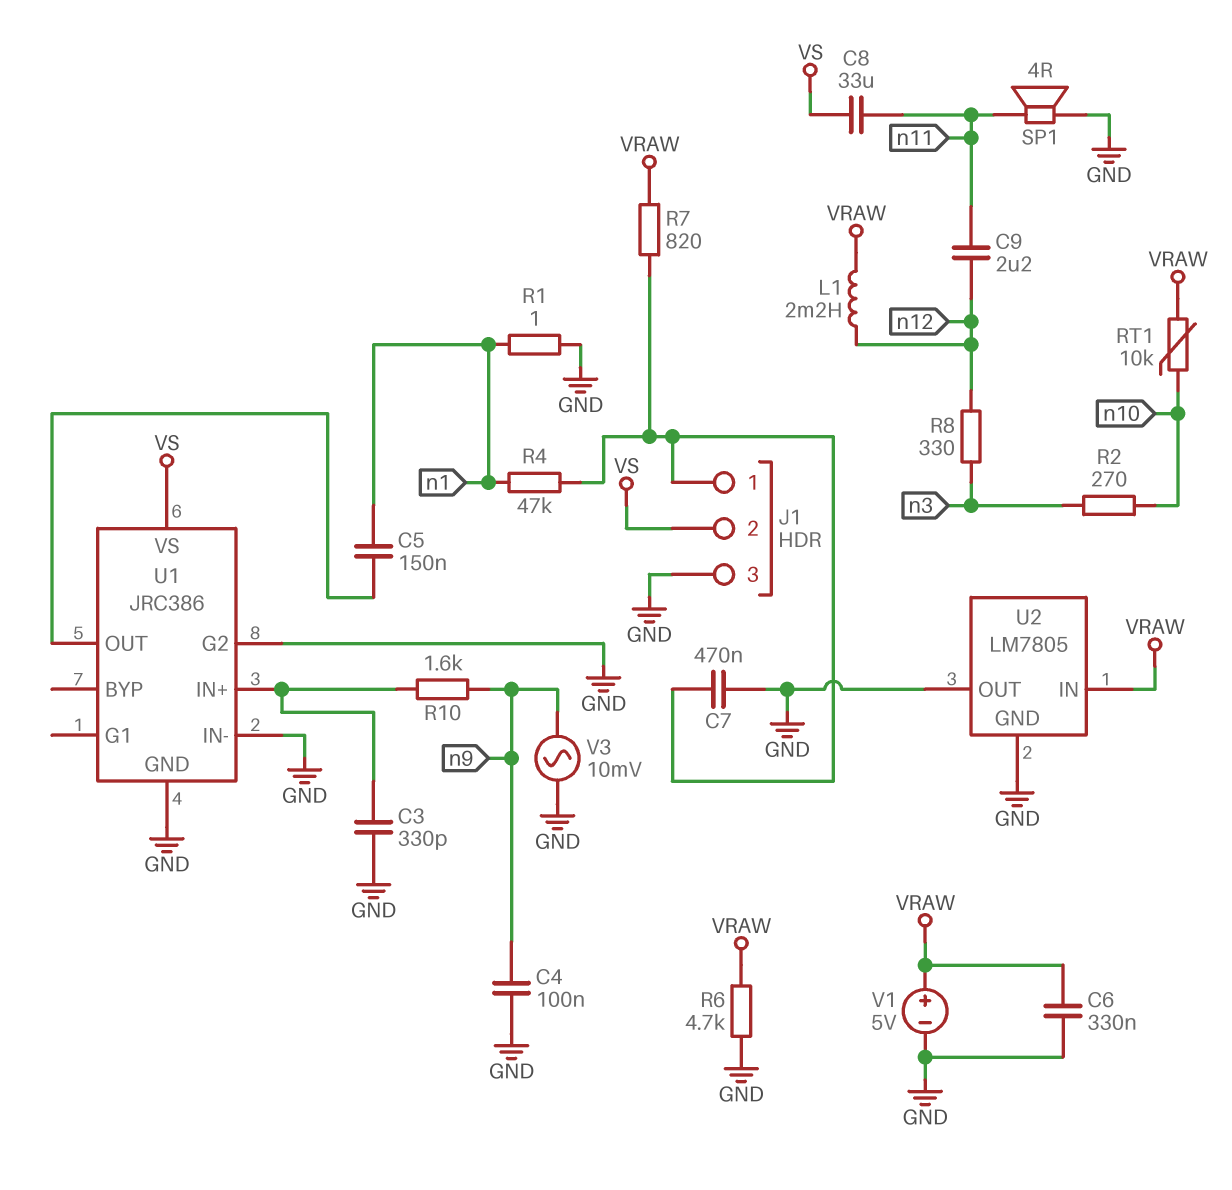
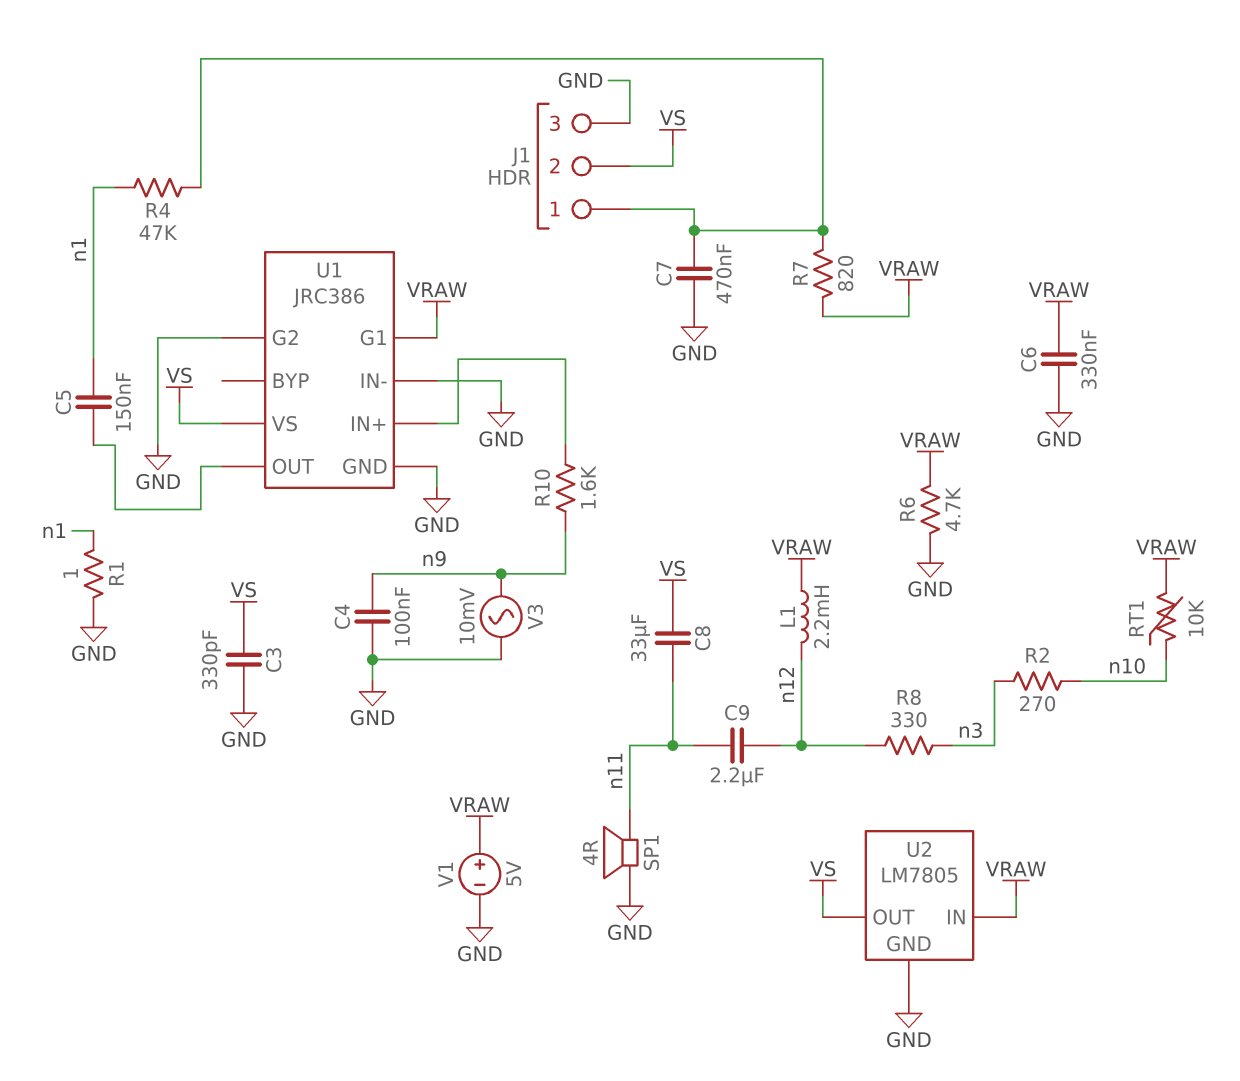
C3: 330pF (GND, U1/IN+) -> 330pF (GND, VS)
U1 pin G1: none -> VRAW
U2 pin OUT: GND -> VS

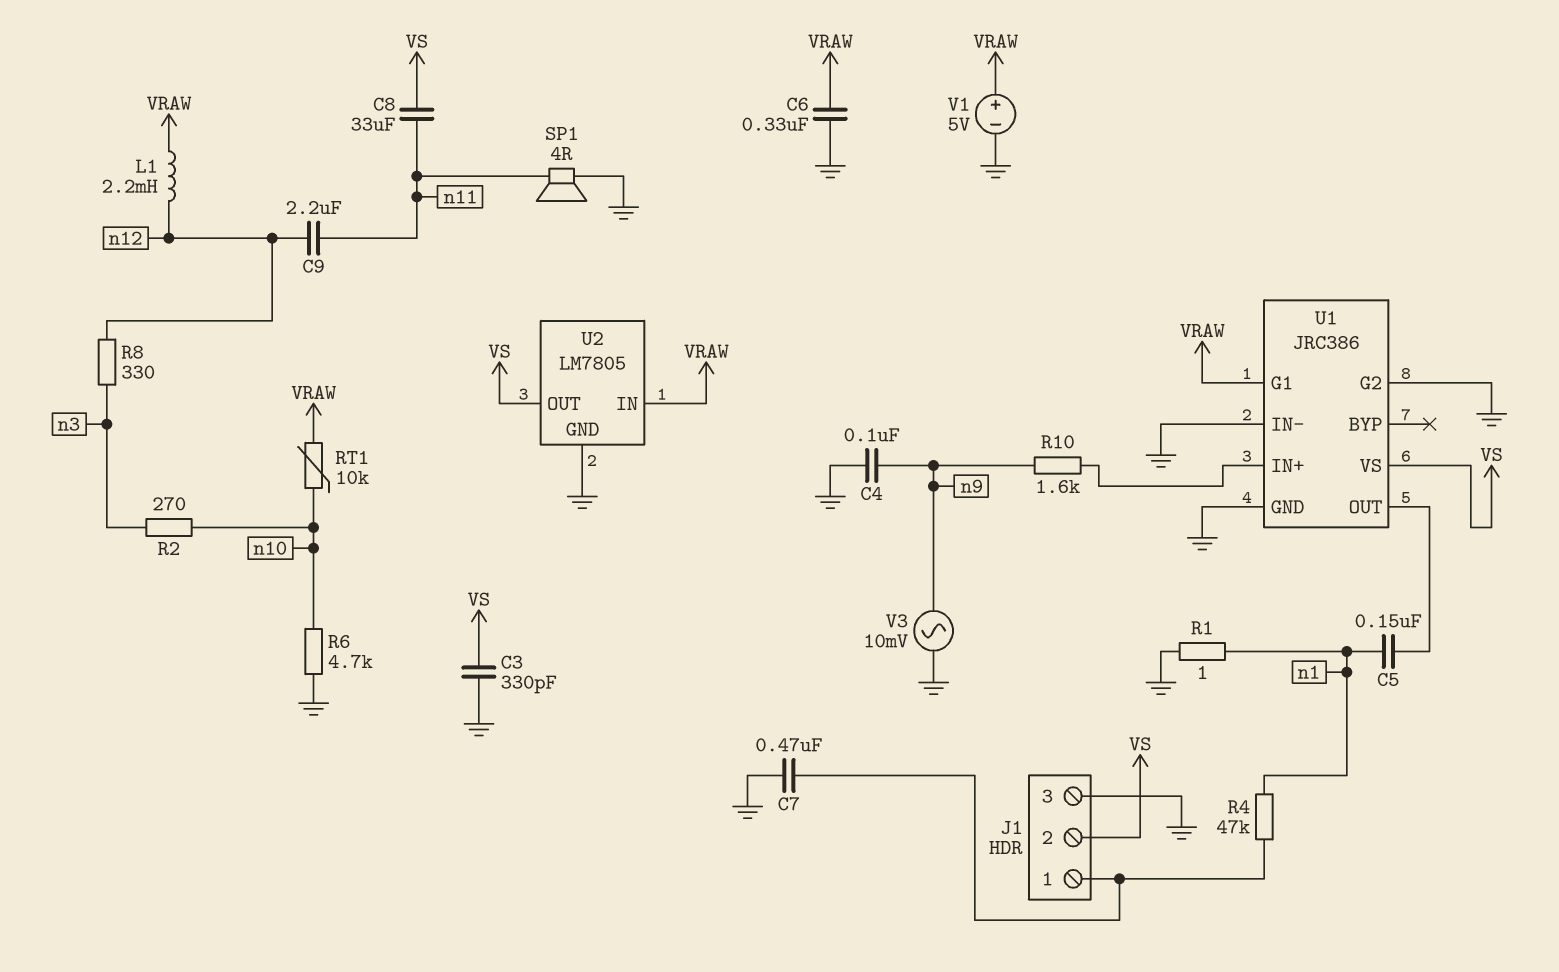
R6: 4.7k (GND, VRAW) -> 4.7k (GND, n10)
R7: 820 (J1/1, VRAW) -> none

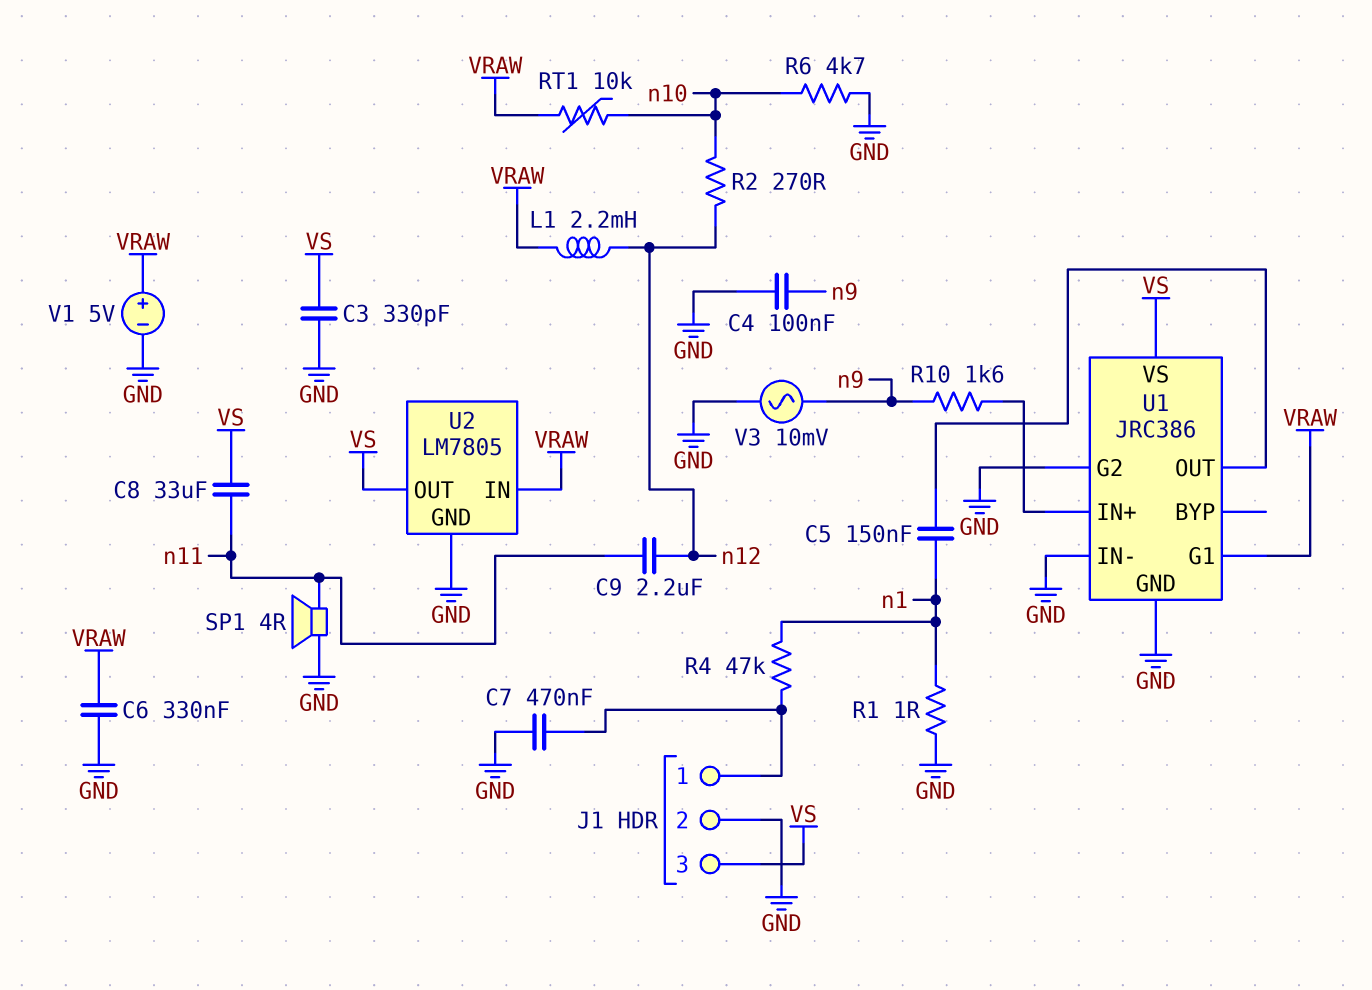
J1 pin 2: VS -> GND
J1 pin 3: GND -> VS
R2: 270 (n3, n10) -> 270 (n10, n12)
R8: 330 (n3, n12) -> none

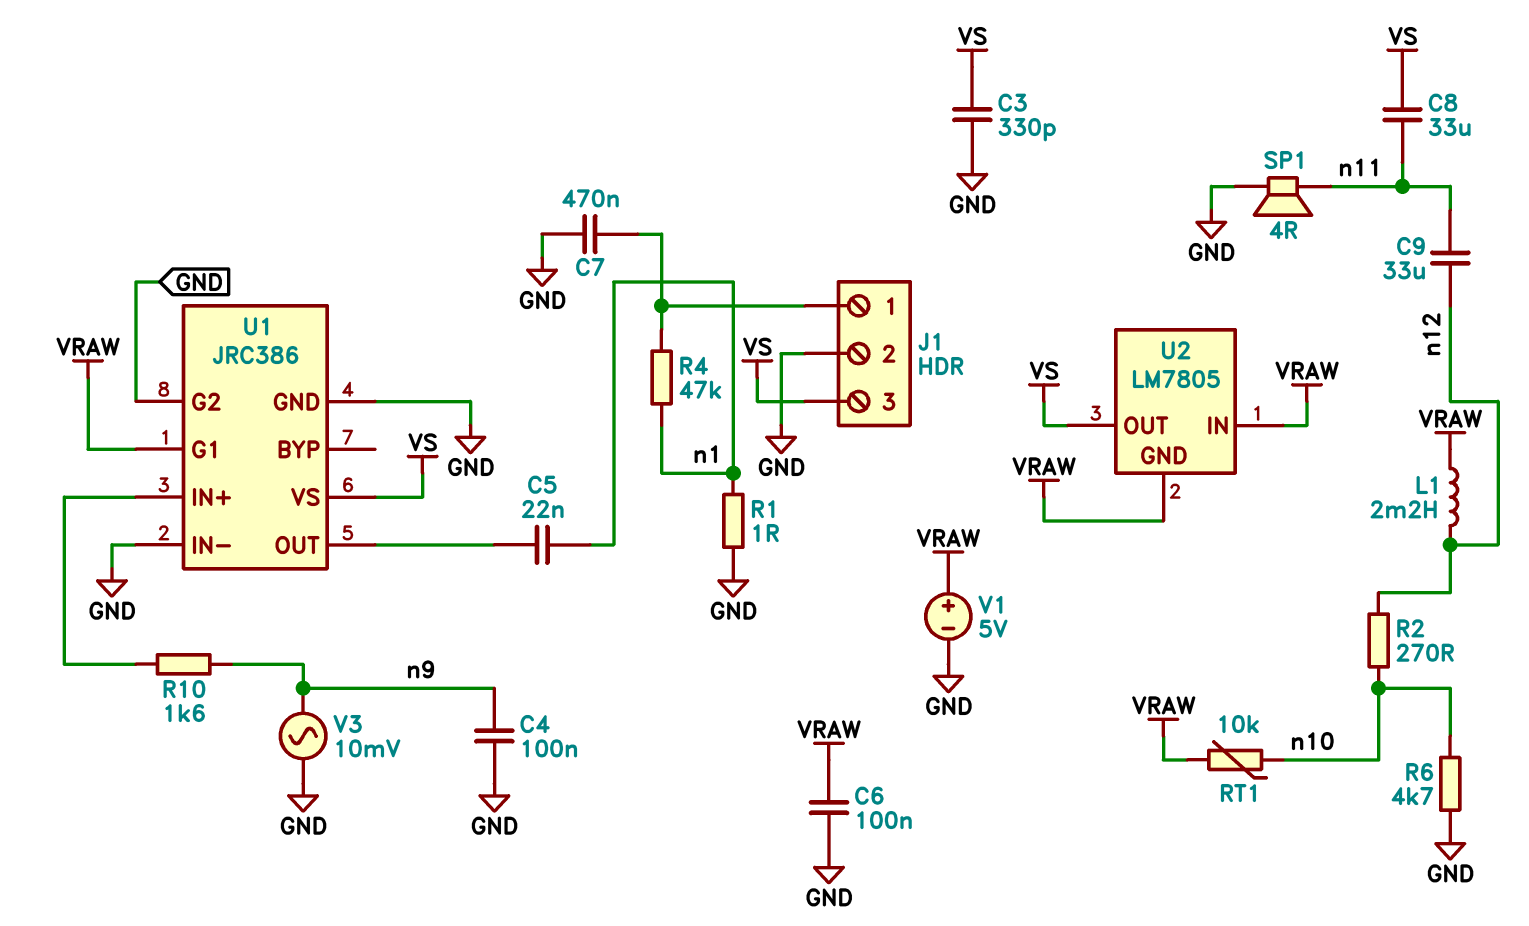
C5: 150nF (U1/OUT, n1) -> 22nF (U1/OUT, n1)
C6: 330nF (GND, VRAW) -> 100nF (GND, VRAW)
C9: 2.2uF (n11, n12) -> 33uF (n11, n12)
U2 pin GND: GND -> VRAW

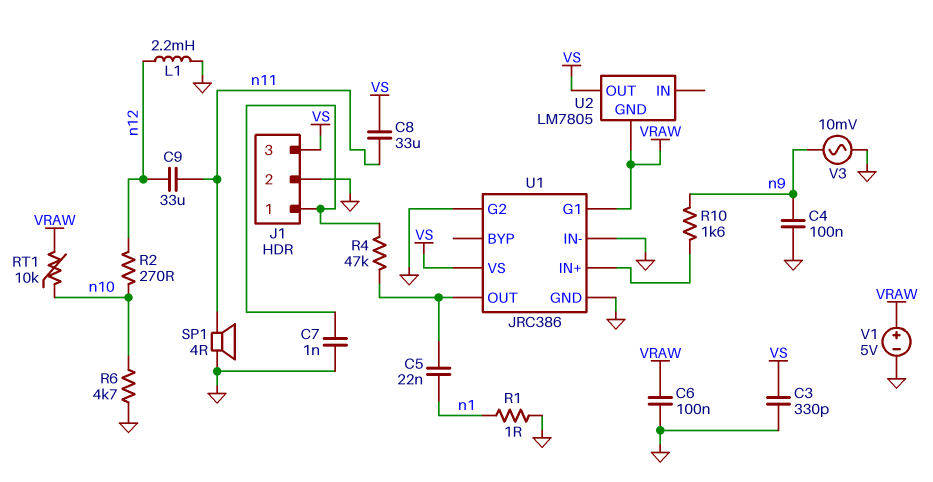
C7: 470nF (GND, J1/1) -> 1nF (GND, J1/1)
L1: 2.2mH (VRAW, n12) -> 2.2mH (GND, n12)
R4: 47k (J1/1, n1) -> 47k (J1/1, U1/OUT)
U2 pin IN: VRAW -> none

